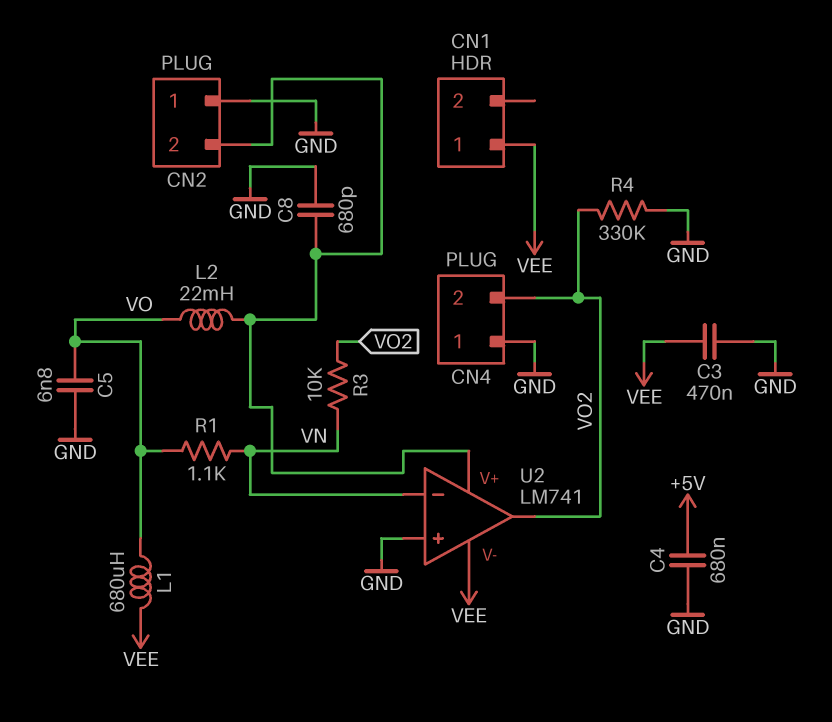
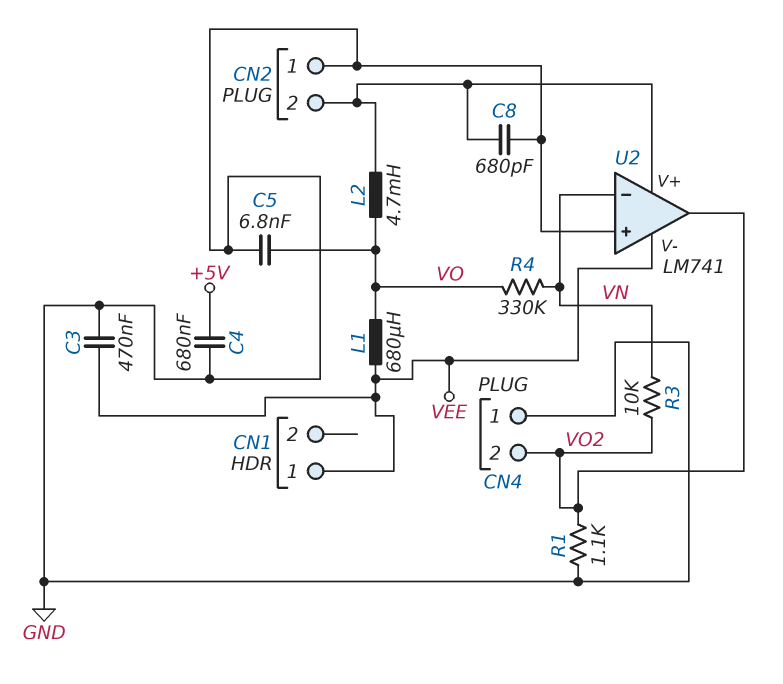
L2: 22mH (CN2/2, VO) -> 4.7mH (CN2/2, VO)
R1: 1.1k (VN, VO) -> 1.1k (GND, VO2)
R4: 330k (GND, VO2) -> 330k (VN, VO)

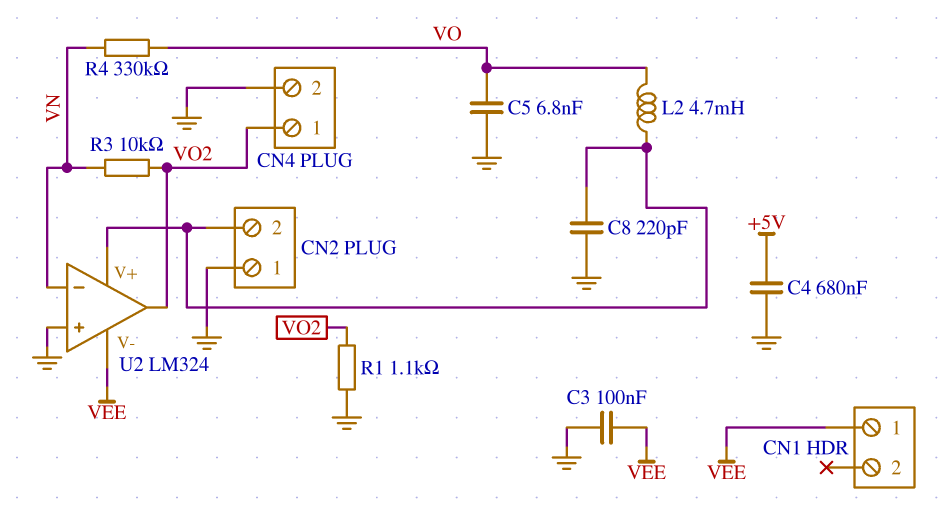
C3: 470nF (GND, VEE) -> 100nF (GND, VEE)
C8: 680pF (CN2/2, GND) -> 220pF (CN2/2, GND)
CN4 pin 1: GND -> VO2
CN4 pin 2: VO2 -> GND
L1: 680uH (VEE, VO) -> none
U2: LM741 -> LM324

